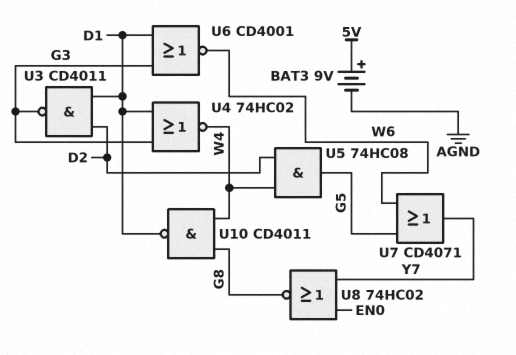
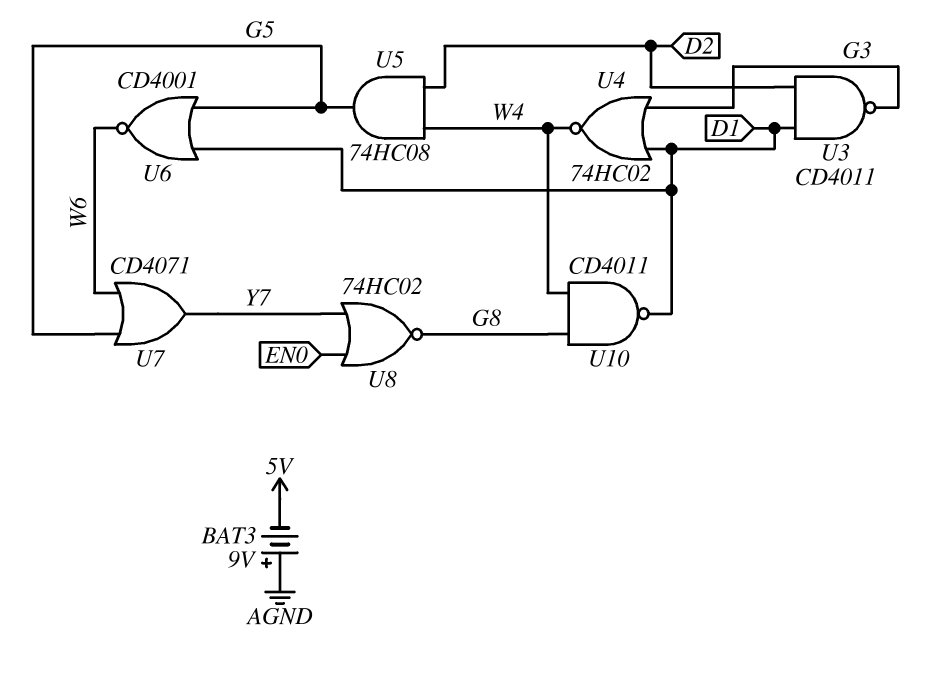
BAT3: 9V (plus 5V, minus AGND) -> 9V (plus AGND, minus 5V)
U6: NOR CD4001 (in D1, in G3, out W6) -> NOR CD4001 (in D1, in G5, out W6)

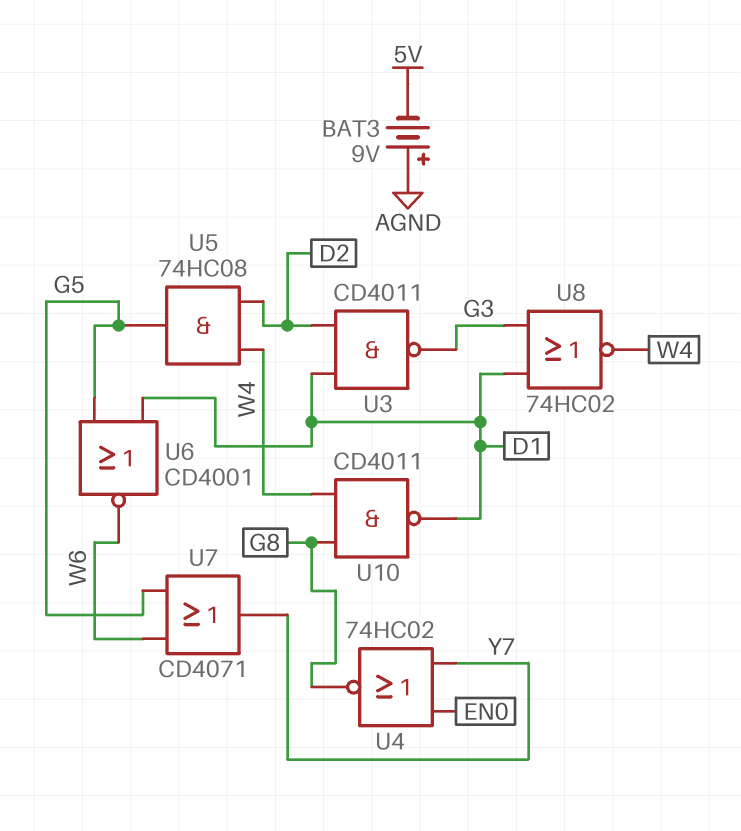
U4: NOR 74HC02 (in D1, in G3, out W4) -> NOR 74HC02 (in EN0, in Y7, out G8)
U8: NOR 74HC02 (in EN0, in Y7, out G8) -> NOR 74HC02 (in D1, in G3, out W4)

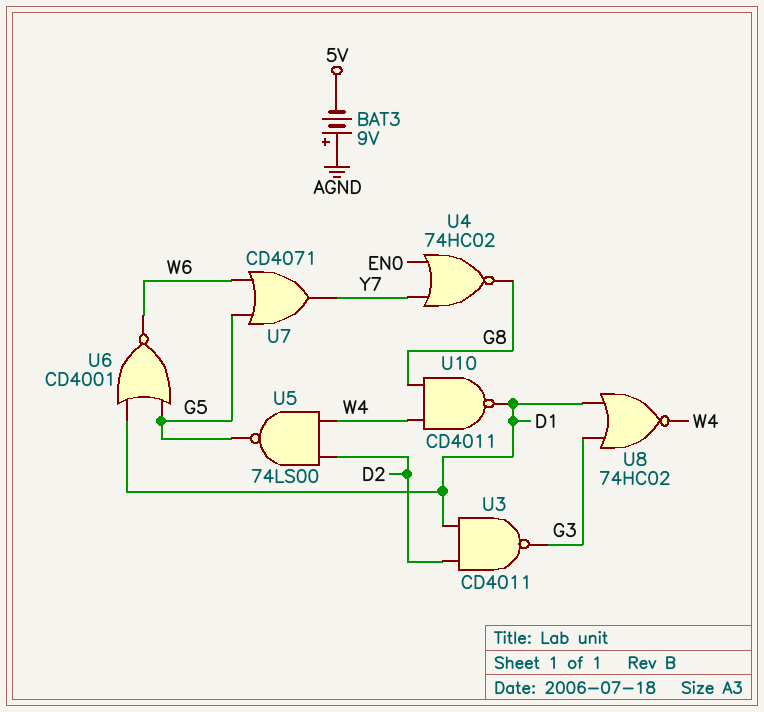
U5: AND 74HC08 (in D2, in W4, out G5) -> NAND 74LS00 (in D2, in W4, out G5)

